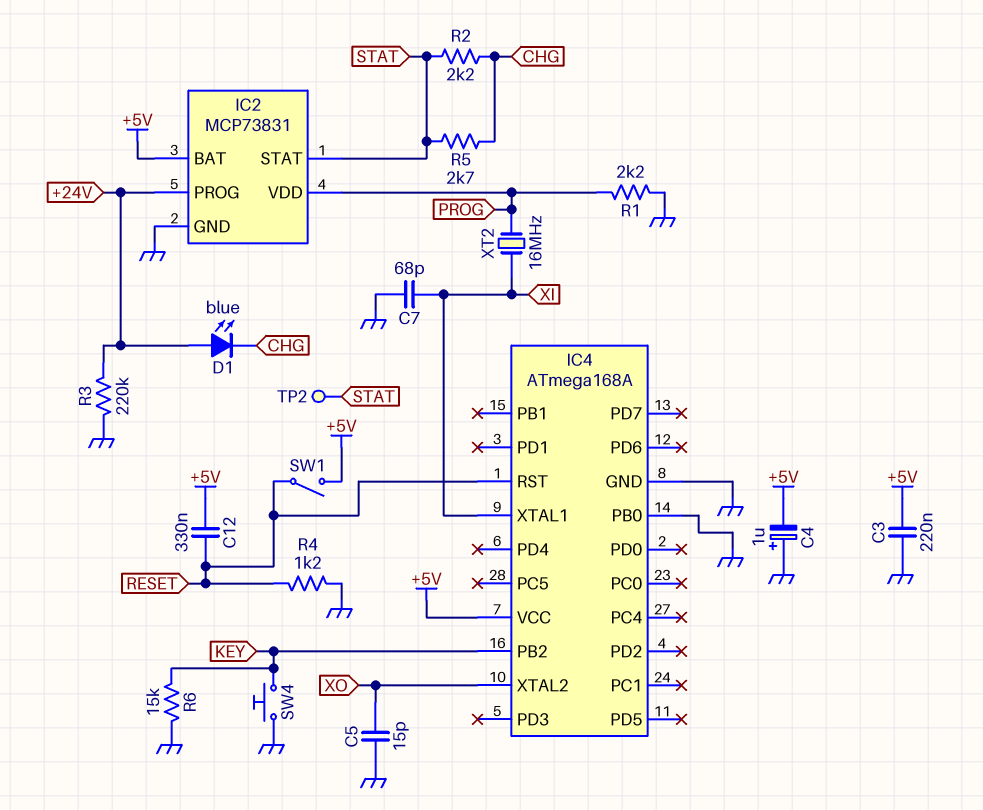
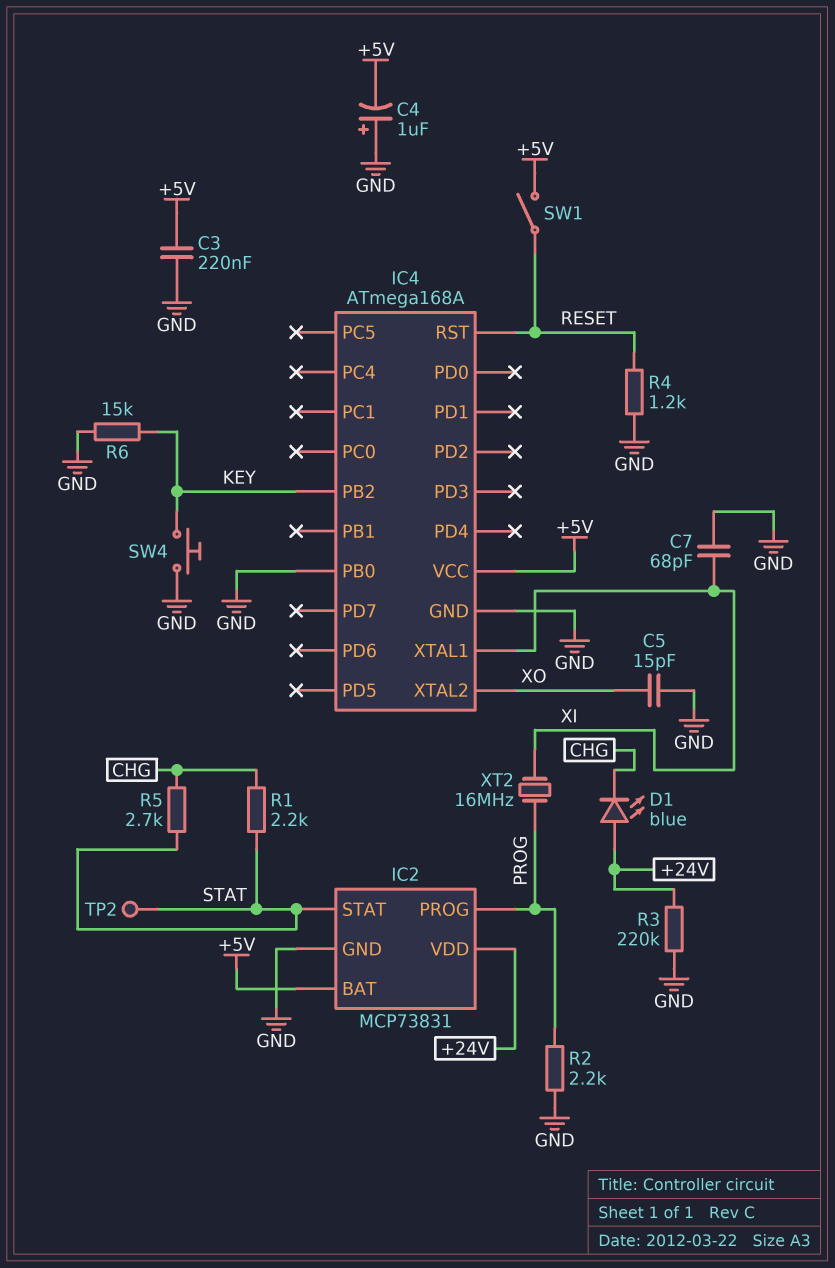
C12: 330nF (+5V, RESET) -> none
IC2 pin PROG: +24V -> PROG
IC2 pin VDD: PROG -> +24V
R1: 2.2k (GND, PROG) -> 2.2k (CHG, STAT)
R2: 2.2k (CHG, STAT) -> 2.2k (GND, PROG)

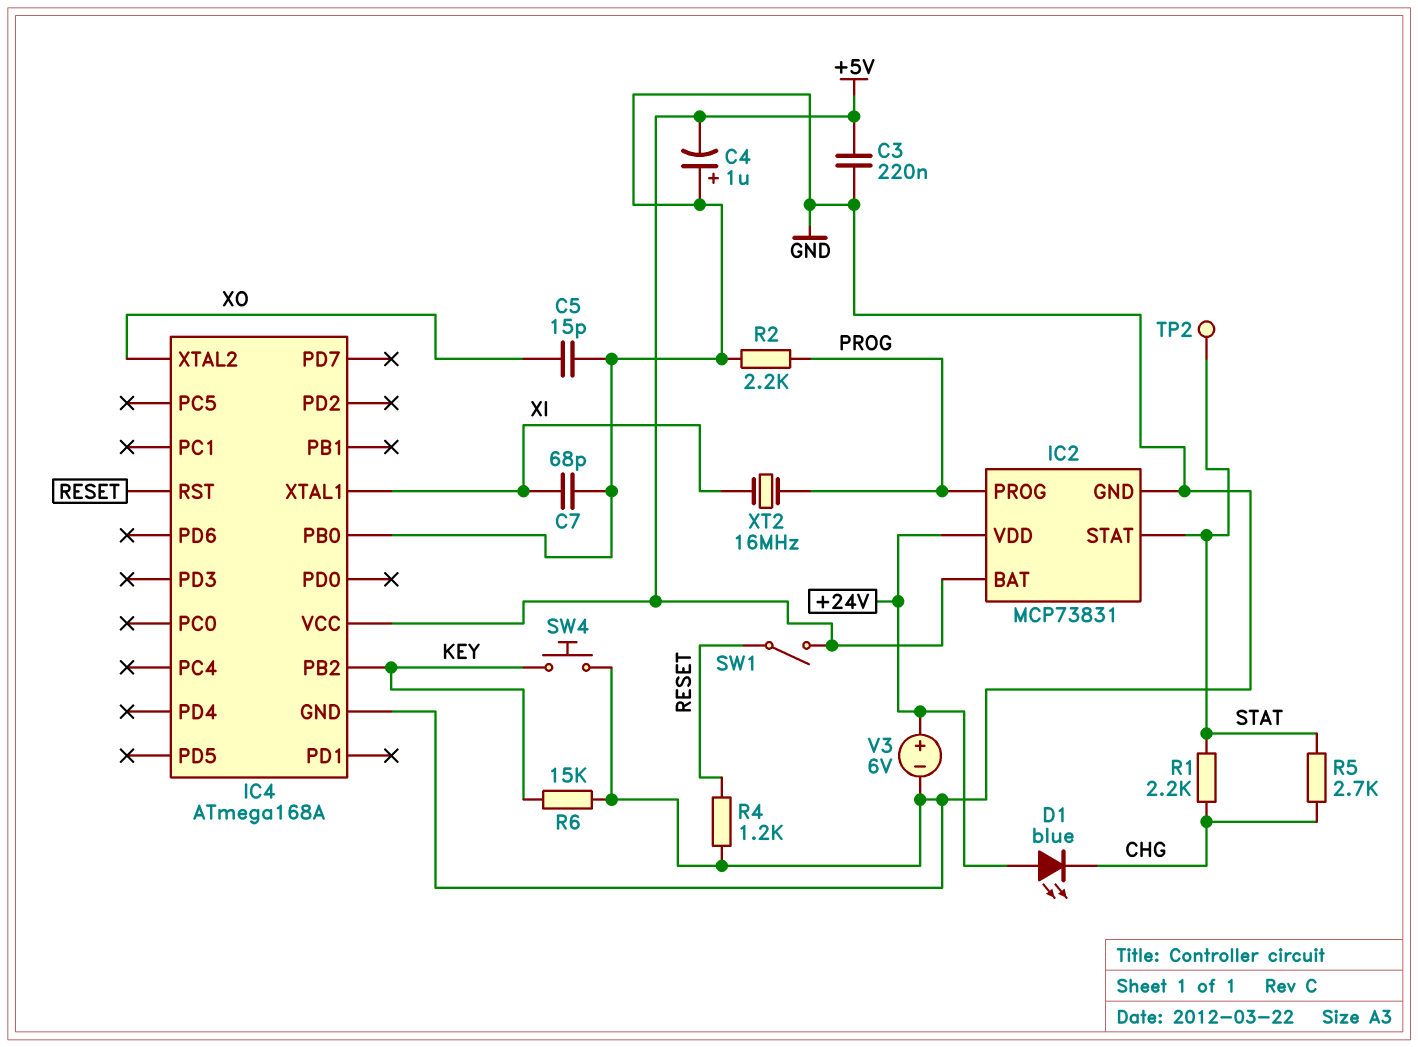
R3: 220k (+24V, GND) -> none
V3: none -> 6V (plus +24V, minus GND)

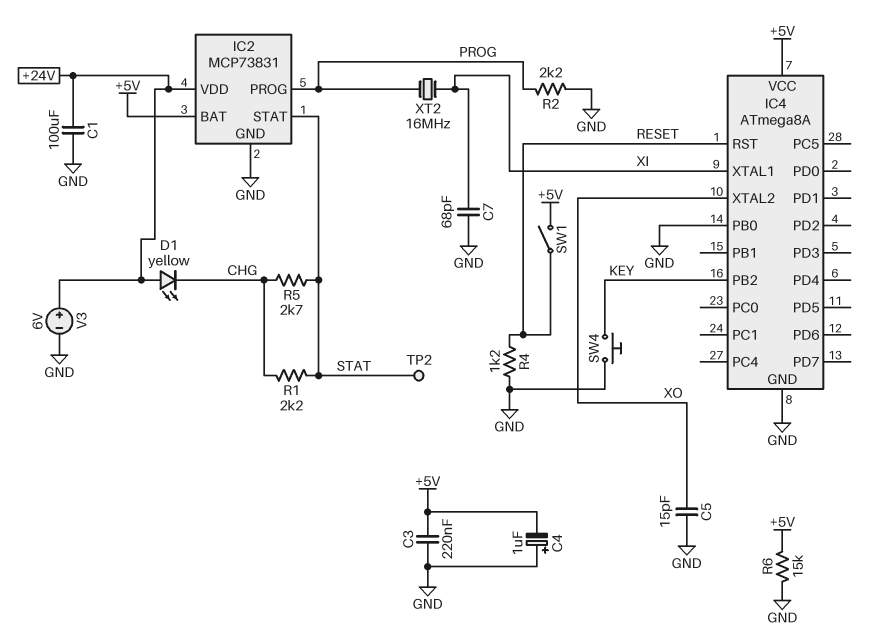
C1: none -> 100uF (+24V, GND)
D1: LED blue (A +24V, K CHG) -> LED yellow (A +24V, K CHG)
IC4: ATmega168A -> ATmega8A
R6: 15k (GND, KEY) -> 15k (+5V, GND)

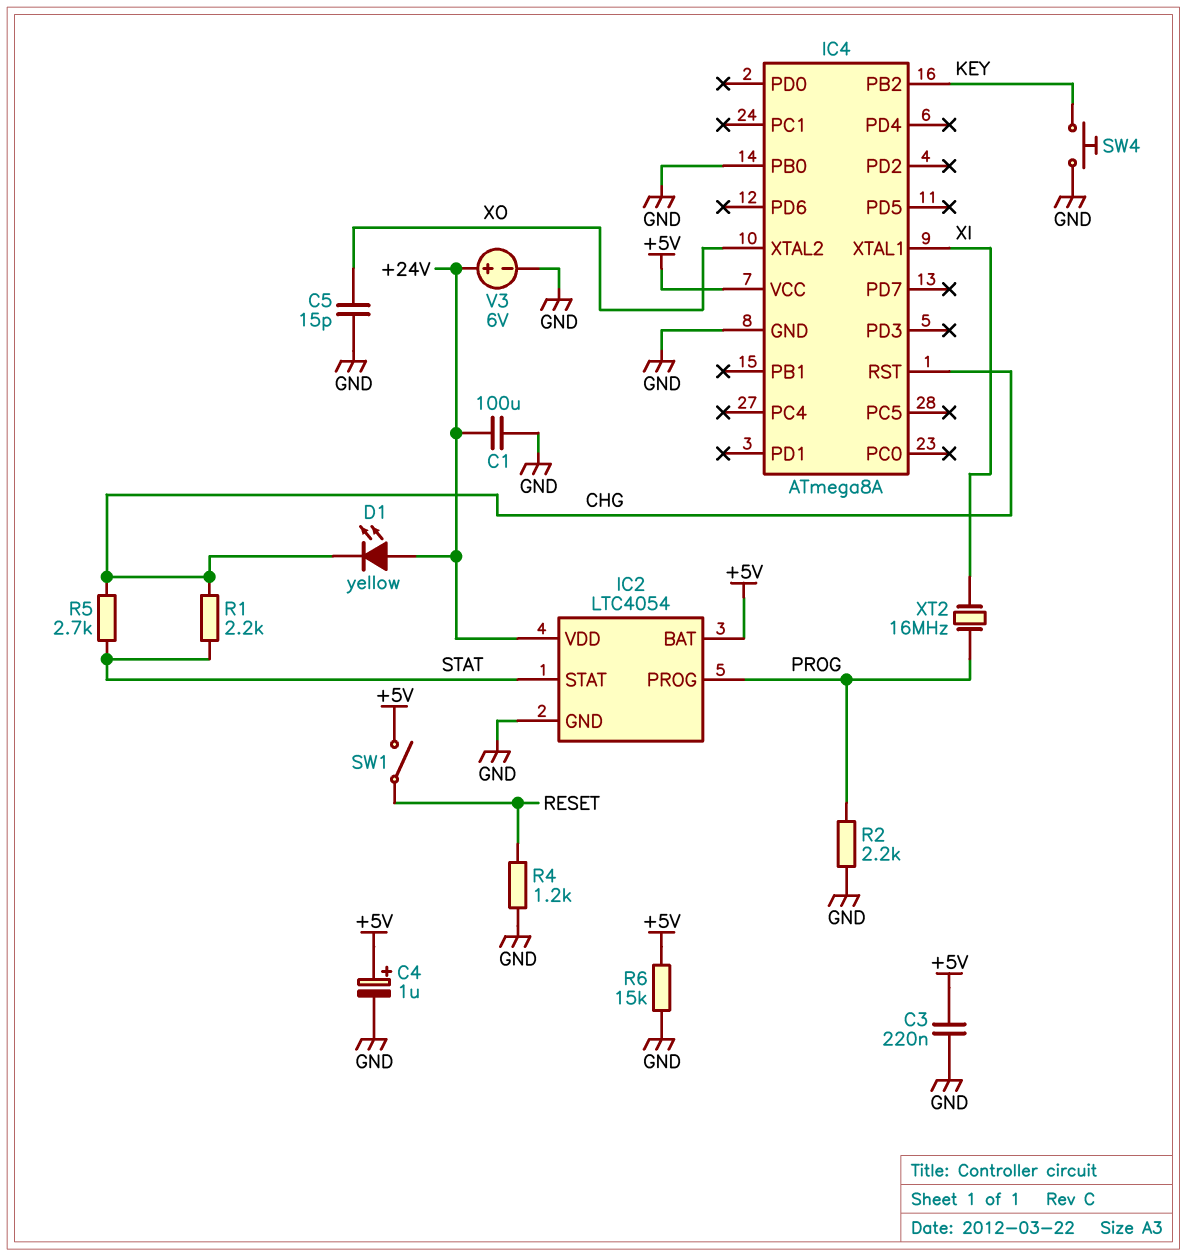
C4: 1uF (plus GND, minus +5V) -> 1uF (plus +5V, minus GND)
C7: 68pF (GND, XI) -> none
IC2: MCP73831 -> LTC4054
IC4 pin RST: RESET -> CHG
TP2: test point (STAT) -> none

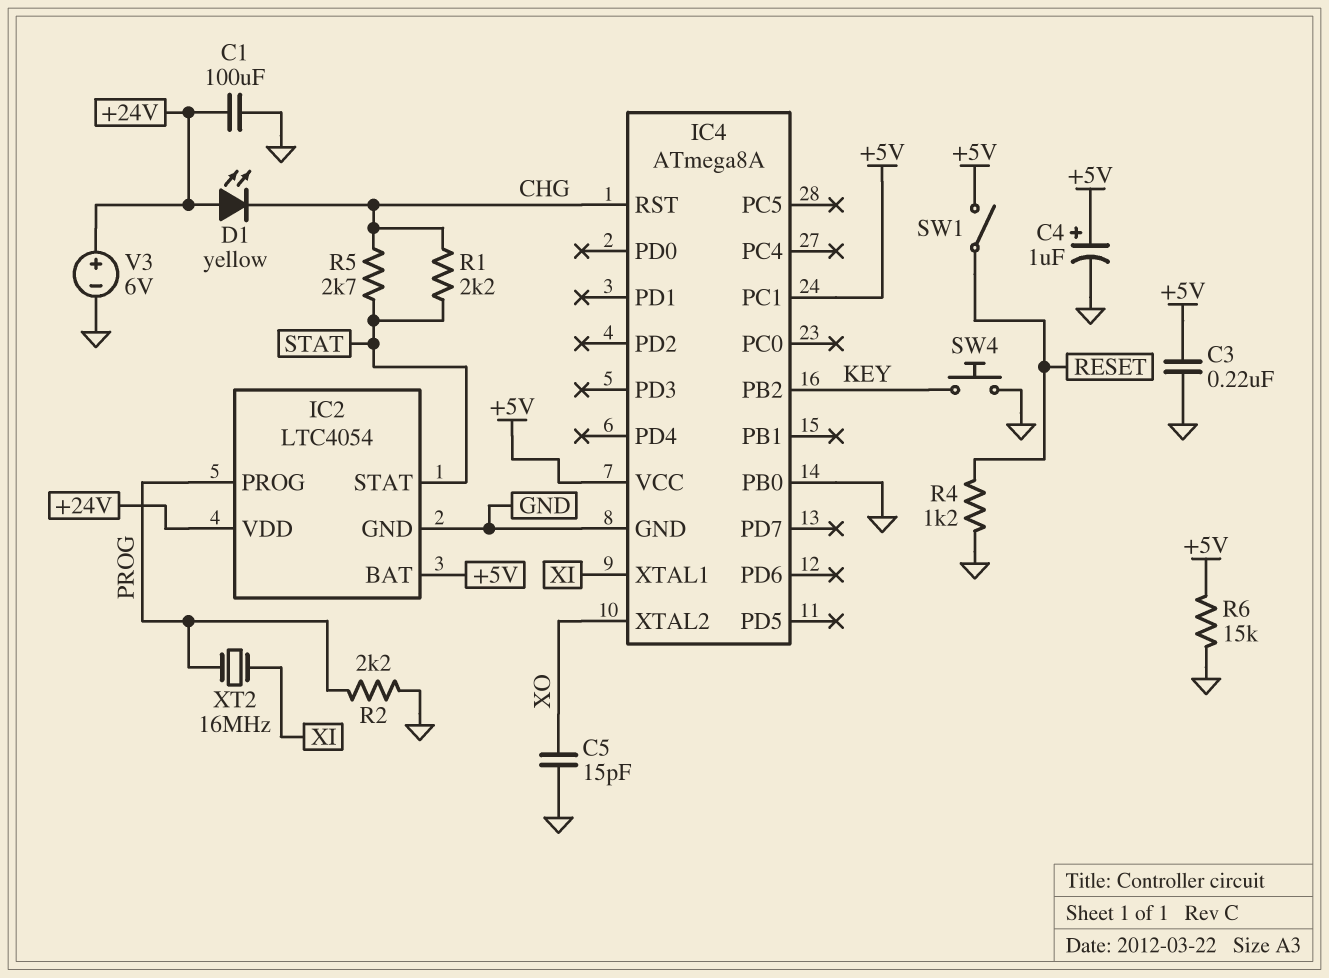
IC4 pin PC1: none -> +5V

